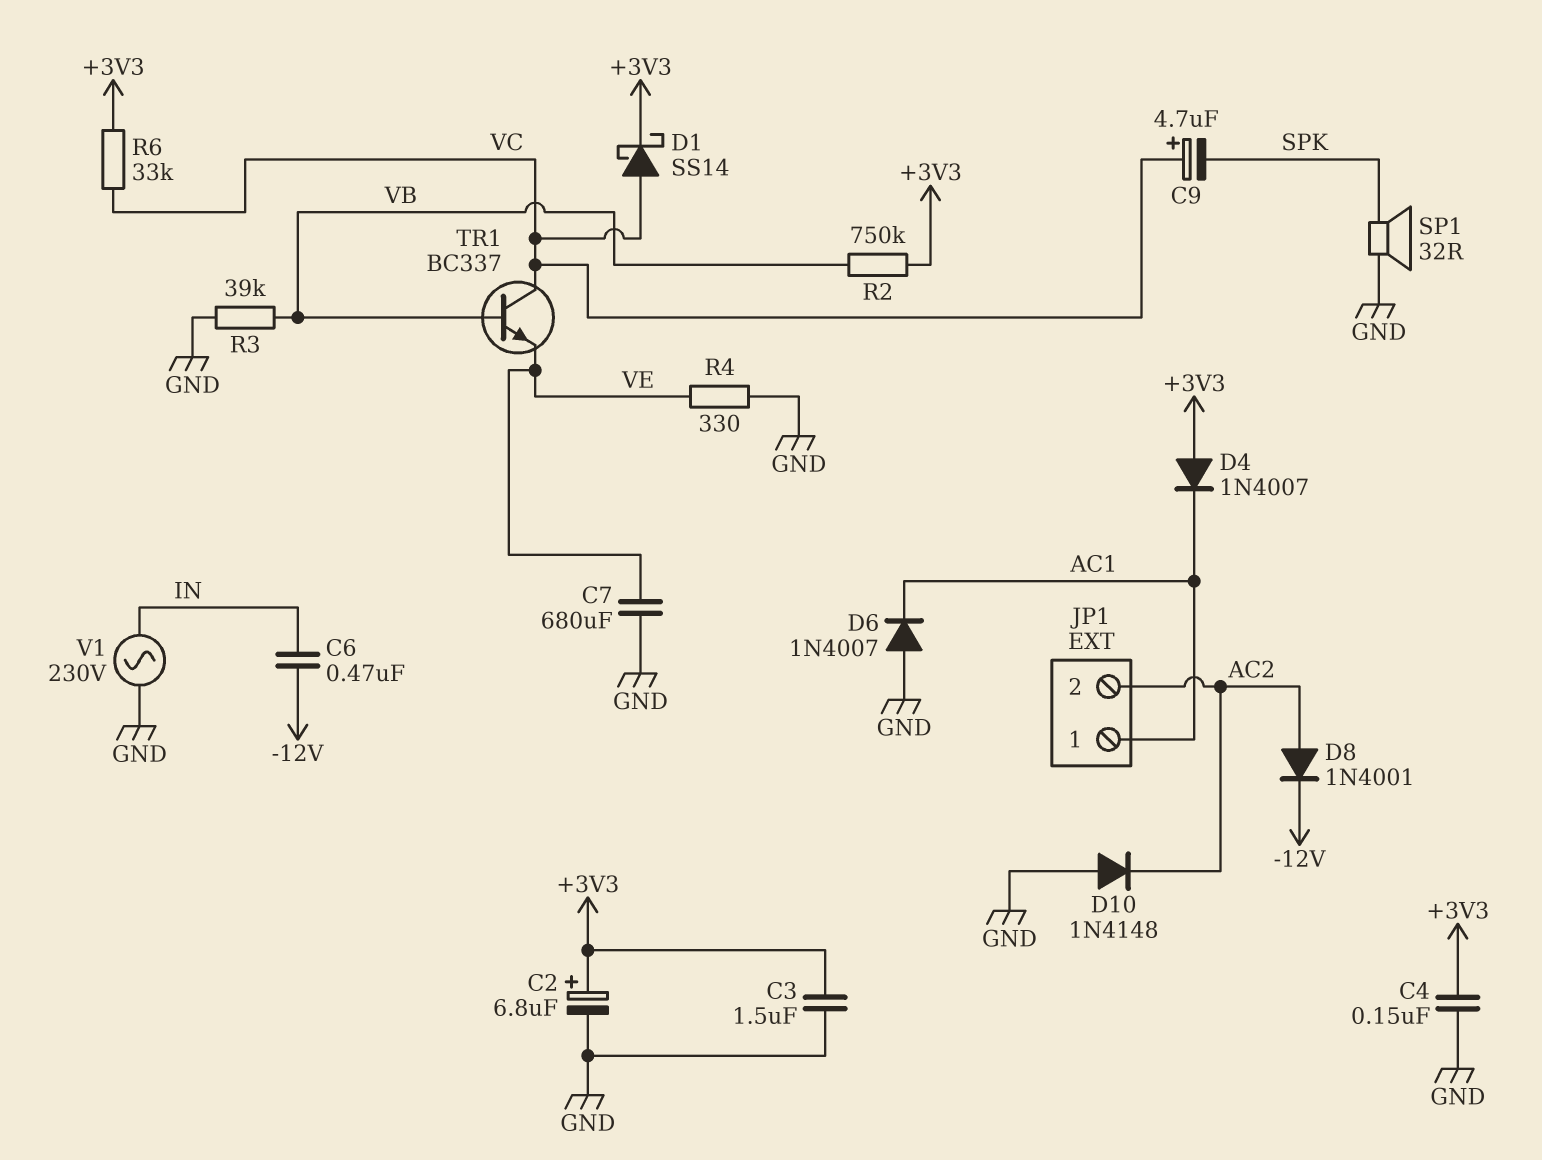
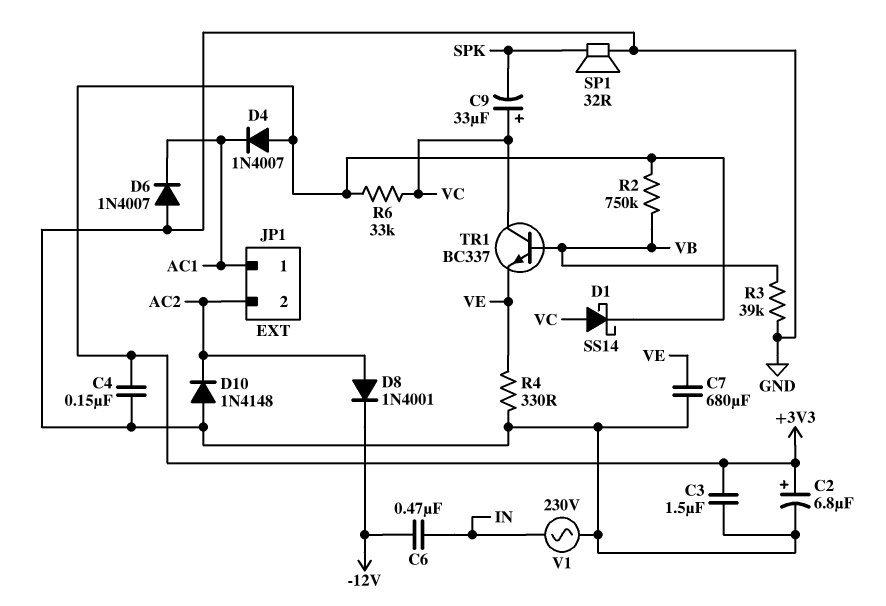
C9: 4.7uF (plus VC, minus SPK) -> 33uF (plus VC, minus SPK)

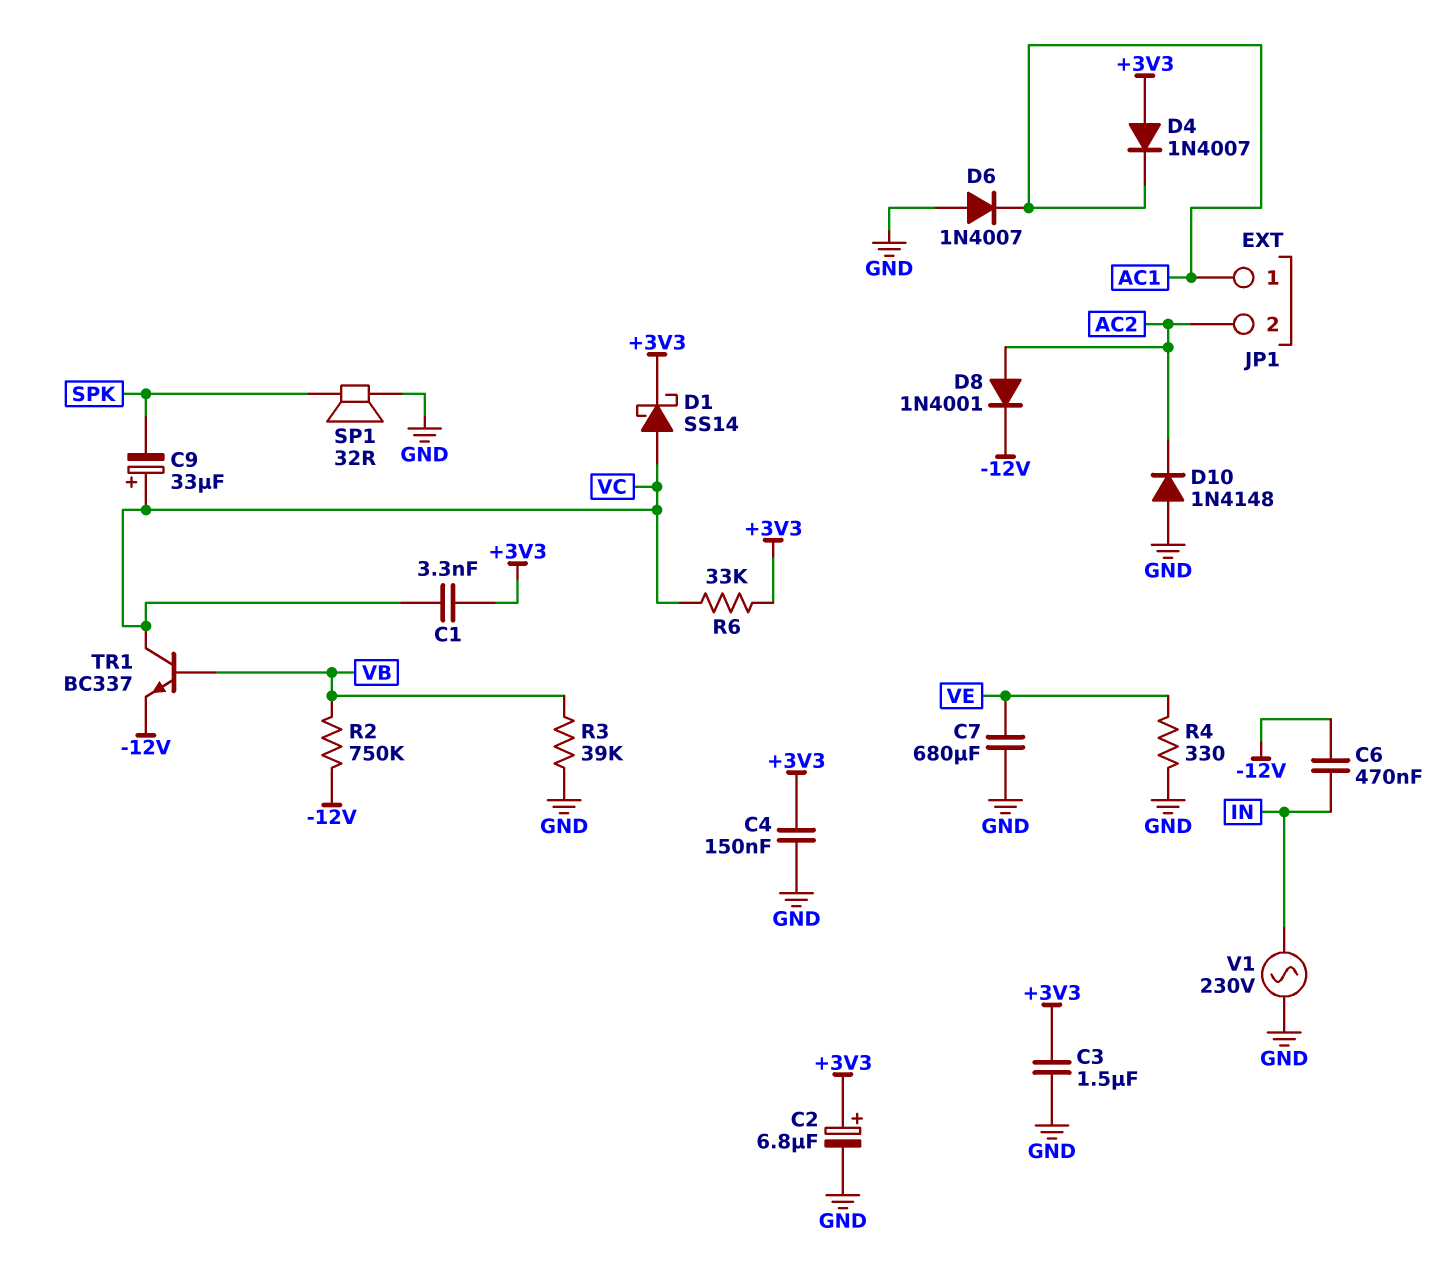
C1: none -> 3.3nF (+3V3, VC)
R2: 750k (+3V3, VB) -> 750k (-12V, VB)
TR1: NPN BC337 (B VB, C VC, E VE) -> NPN BC337 (B VB, C VC, E -12V)

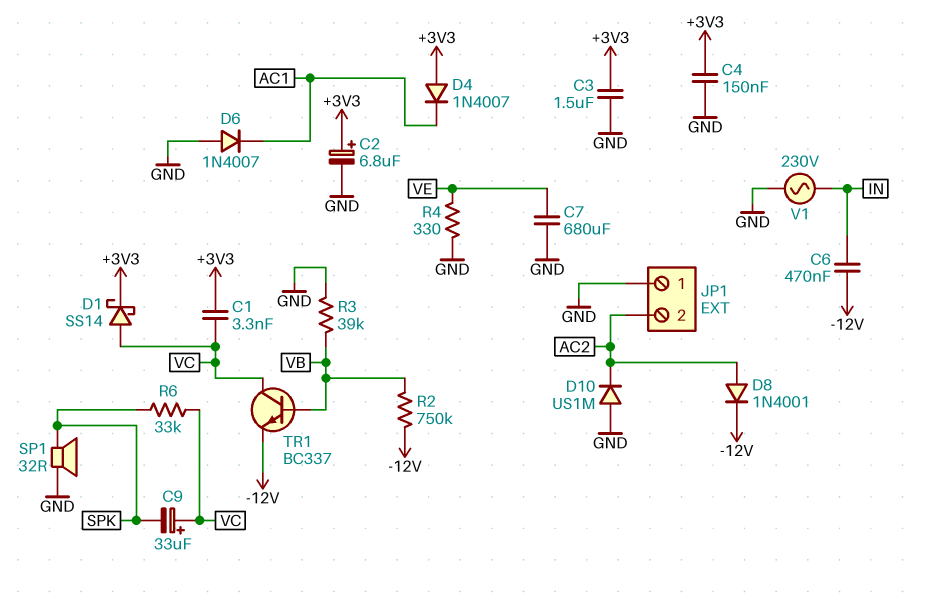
D10: diode 1N4148 (A GND, K AC2) -> diode US1M (A GND, K AC2)
JP1 pin 1: AC1 -> GND
R6: 33k (+3V3, VC) -> 33k (SPK, VC)

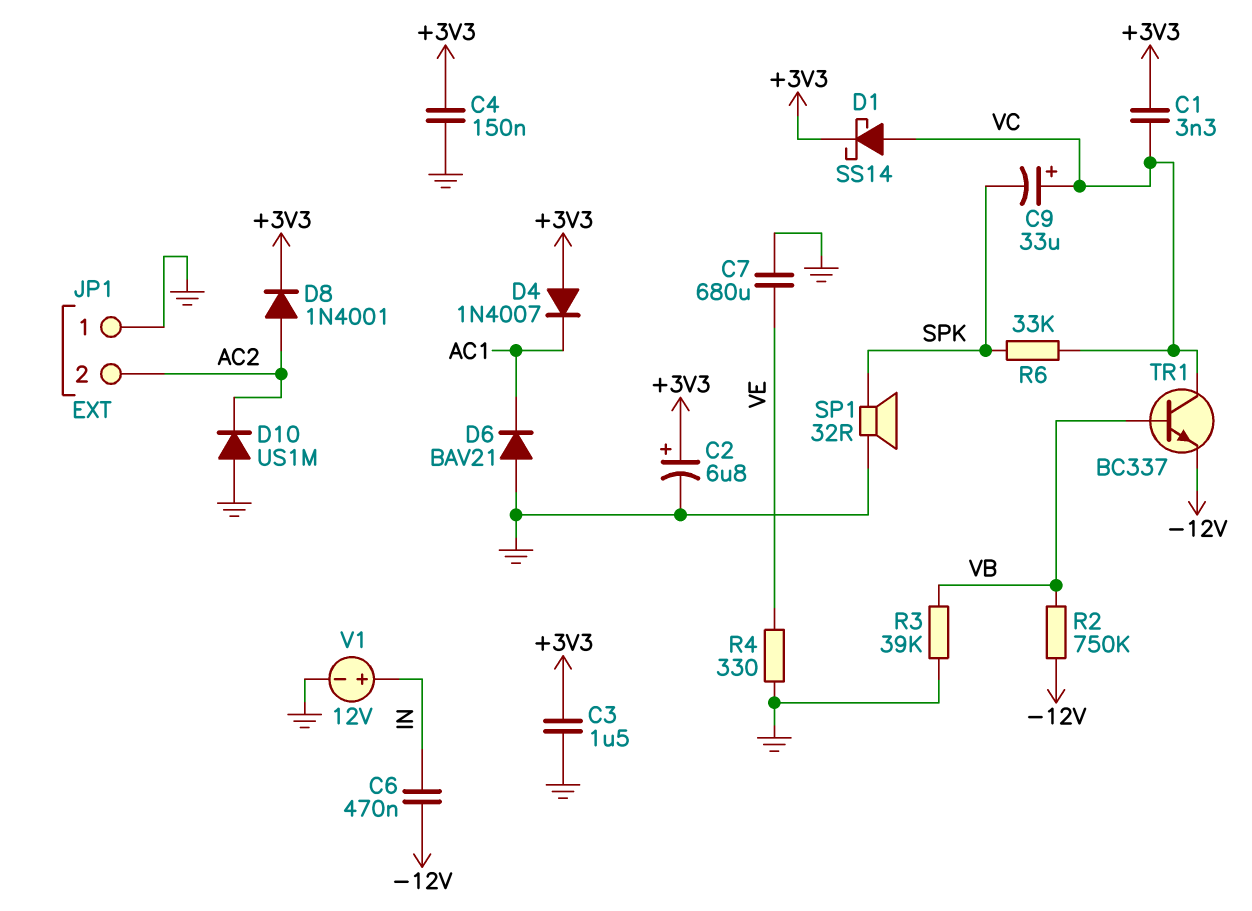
D6: diode 1N4007 (A GND, K AC1) -> diode BAV21 (A GND, K AC1)
D8: diode 1N4001 (A AC2, K -12V) -> diode 1N4001 (A AC2, K +3V3)
V1: AC 230V (GND, IN) -> 12V (plus IN, minus GND)

